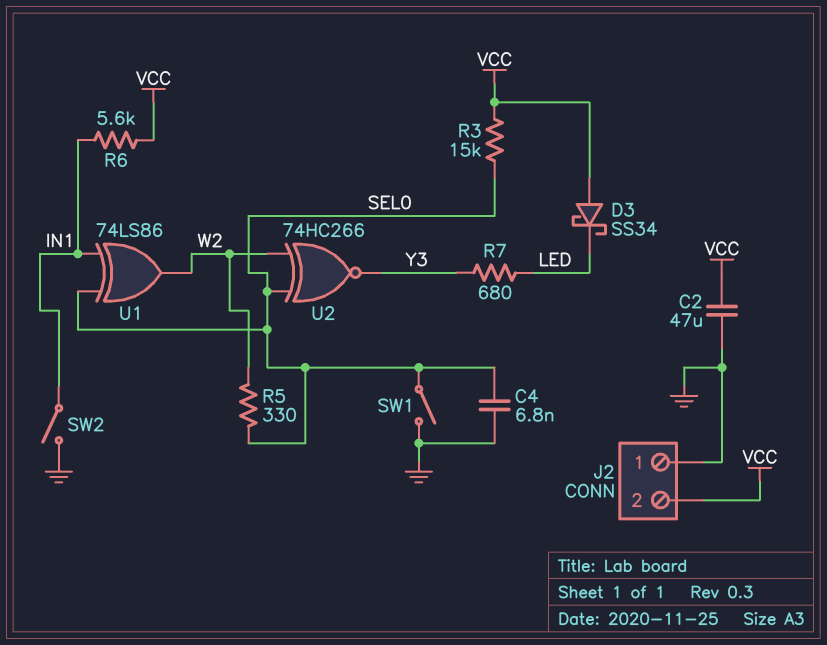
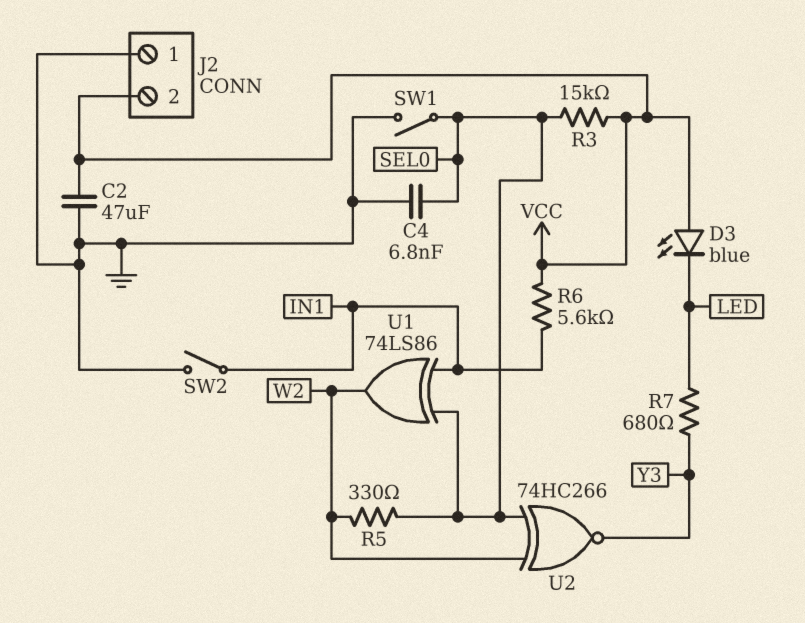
D3: schottky SS34 (A VCC, K LED) -> LED blue (A VCC, K LED)

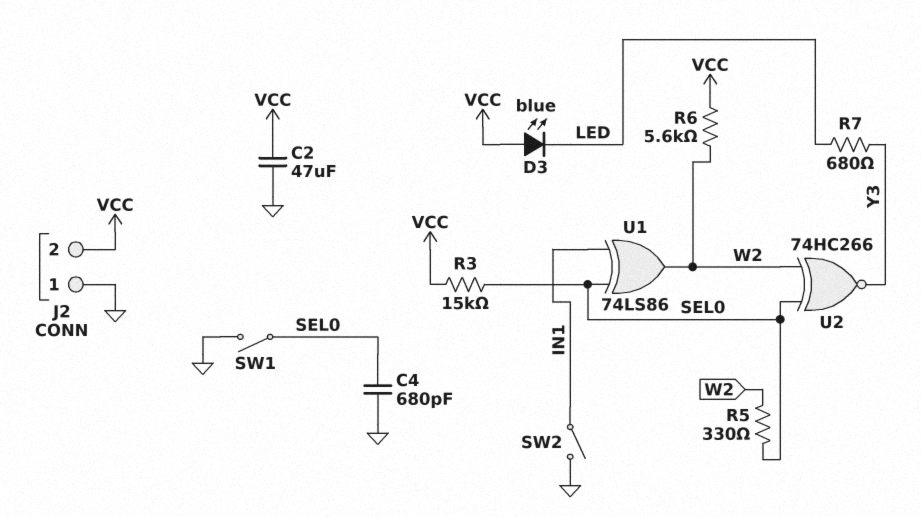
C4: 6.8nF (GND, SEL0) -> 680pF (GND, SEL0)
R6: 5.6k (IN1, VCC) -> 5.6k (VCC, W2)

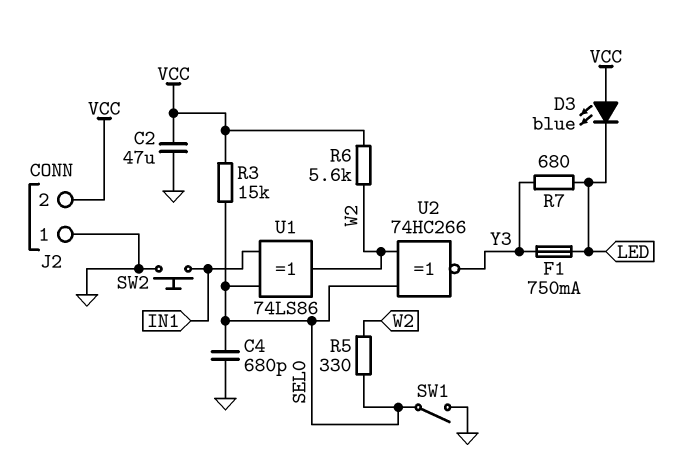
F1: none -> 750mA (LED, Y3)
SW2: switch (GND, IN1) -> button (GND, IN1)

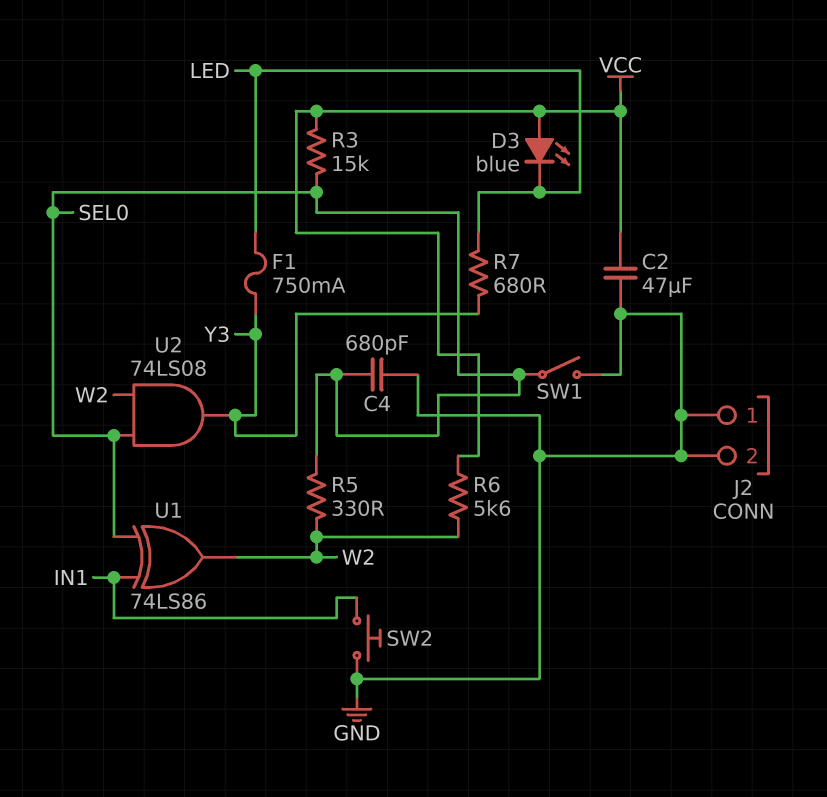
J2 pin 2: VCC -> GND
U2: XNOR 74HC266 (in SEL0, in W2, out Y3) -> AND 74LS08 (in SEL0, in W2, out Y3)

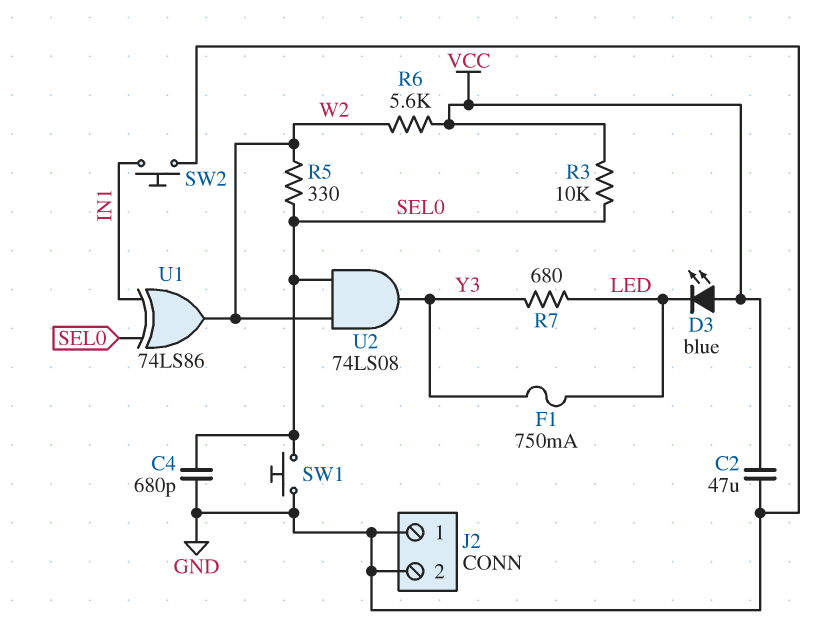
R3: 15k (SEL0, VCC) -> 10k (SEL0, VCC)
SW1: switch (GND, SEL0) -> button (GND, SEL0)

